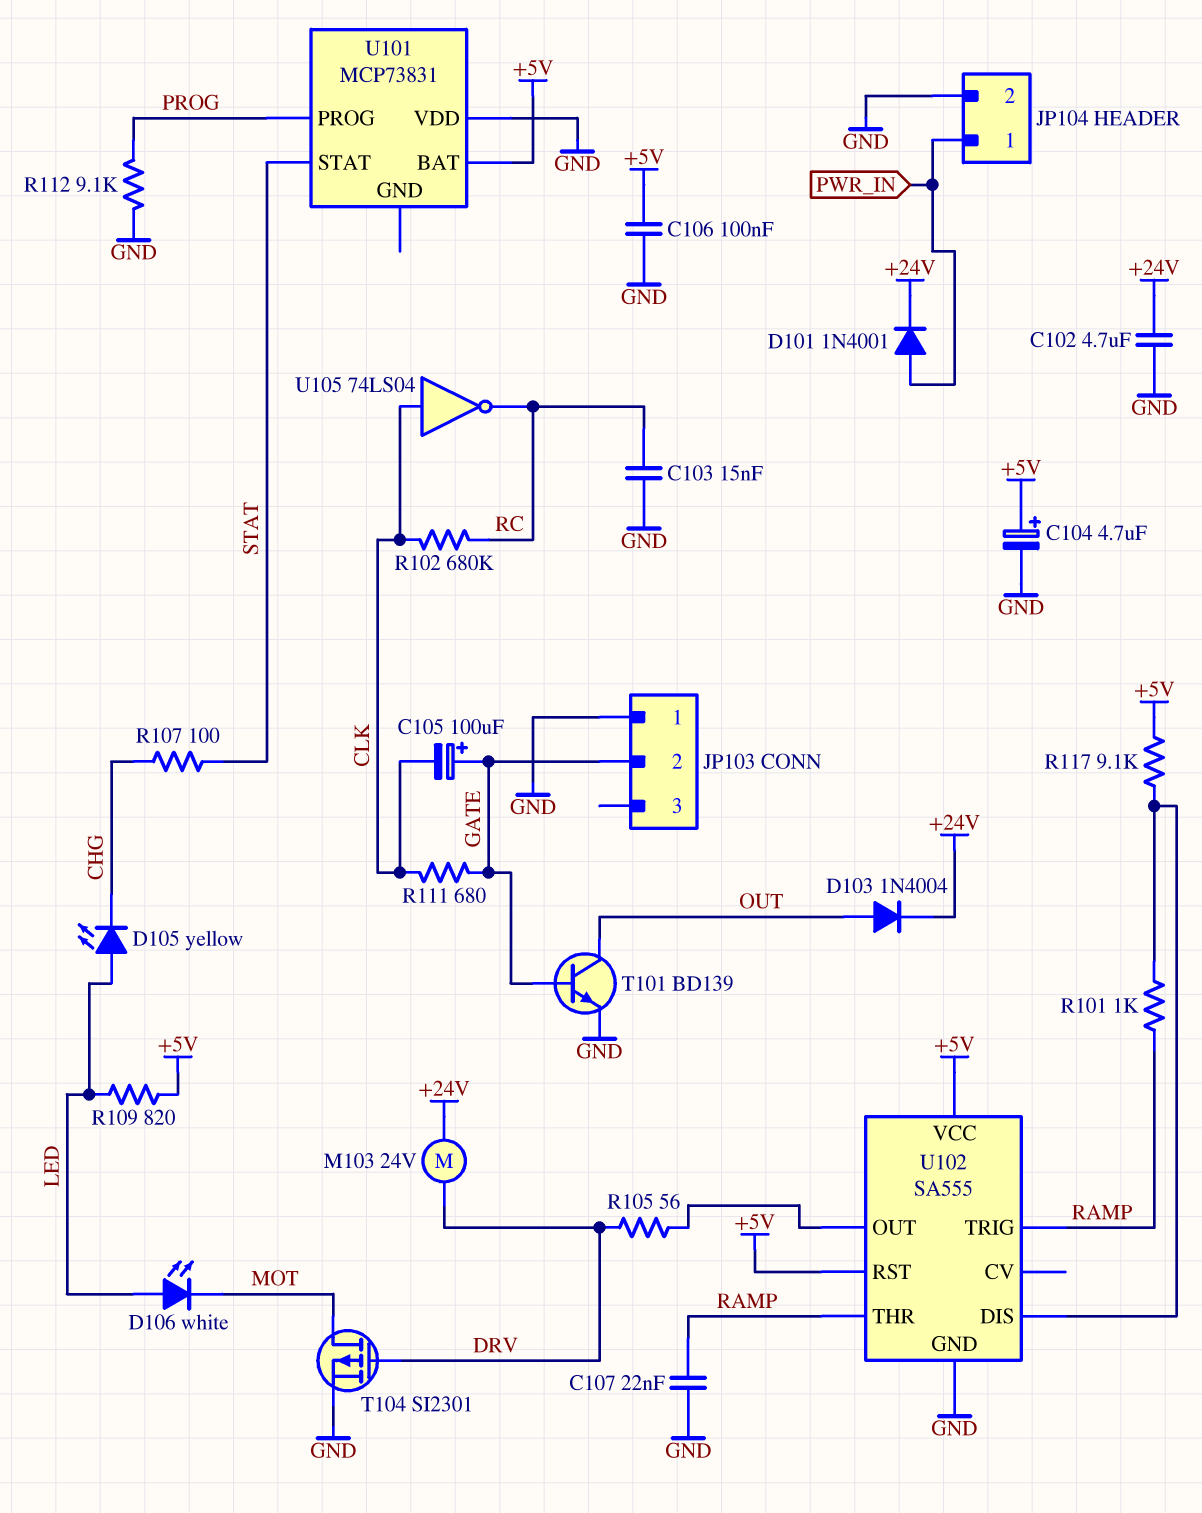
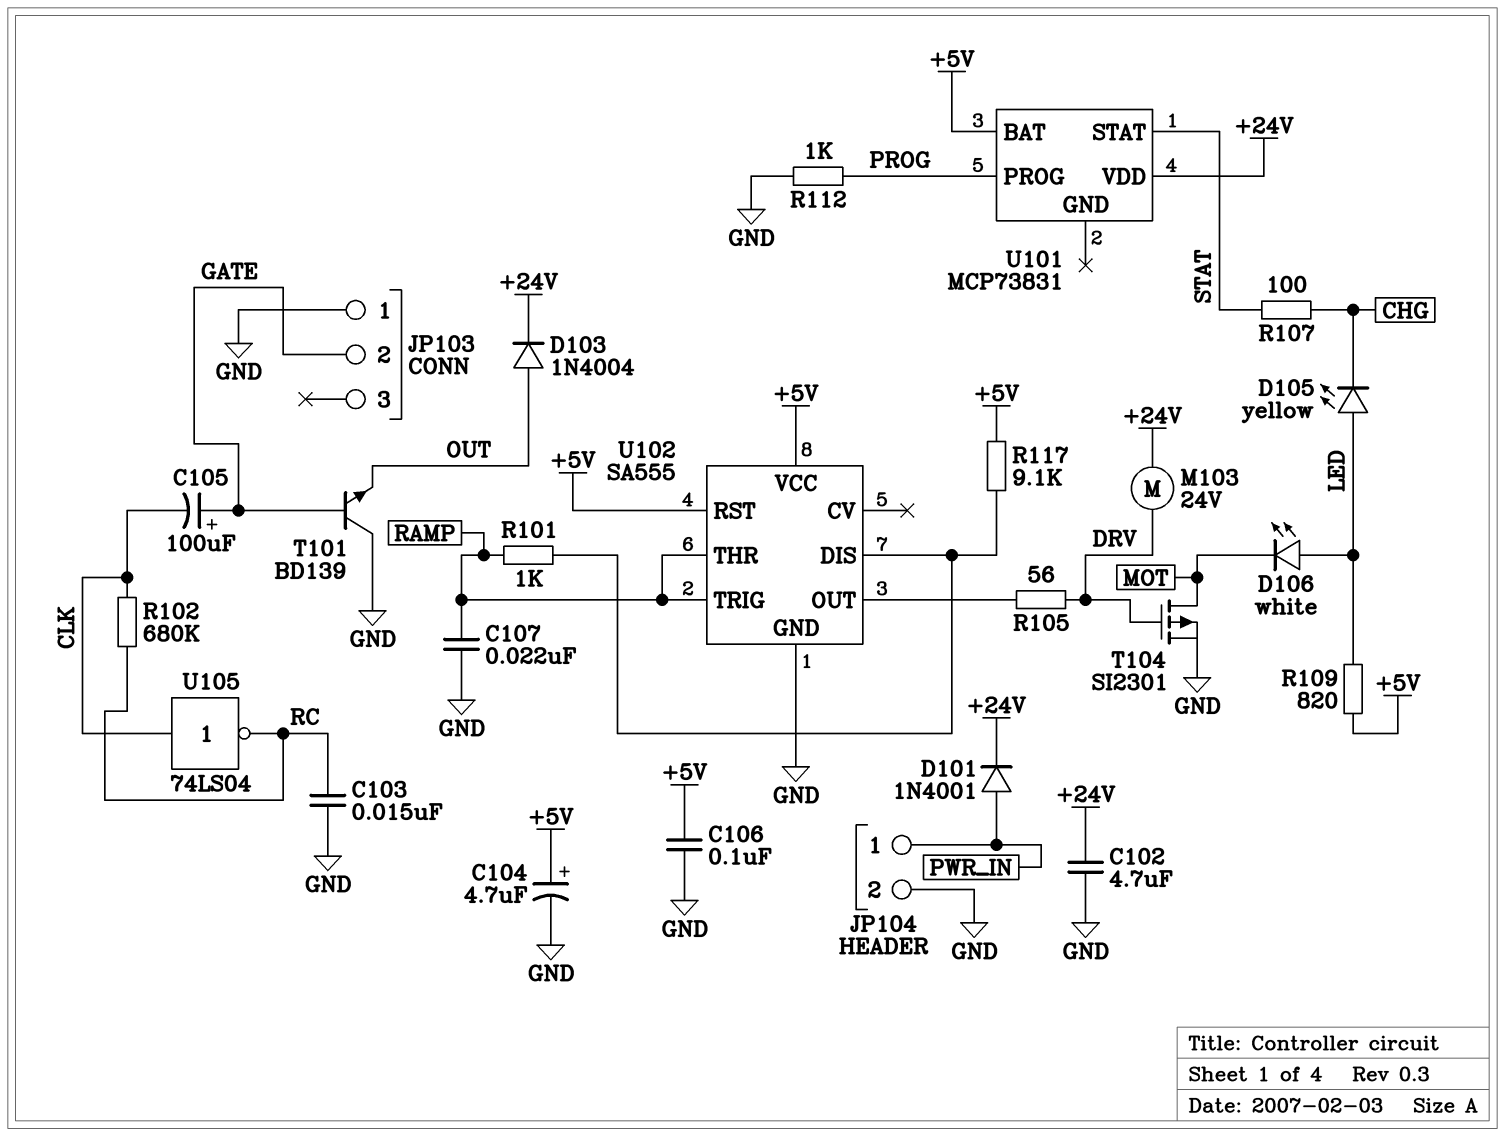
R111: 680 (CLK, GATE) -> none
R112: 9.1k (GND, PROG) -> 1k (GND, PROG)
T101: NPN BD139 (B GATE, C OUT, E GND) -> NPN BD139 (B GATE, C GND, E OUT)
U101 pin VDD: GND -> +24V

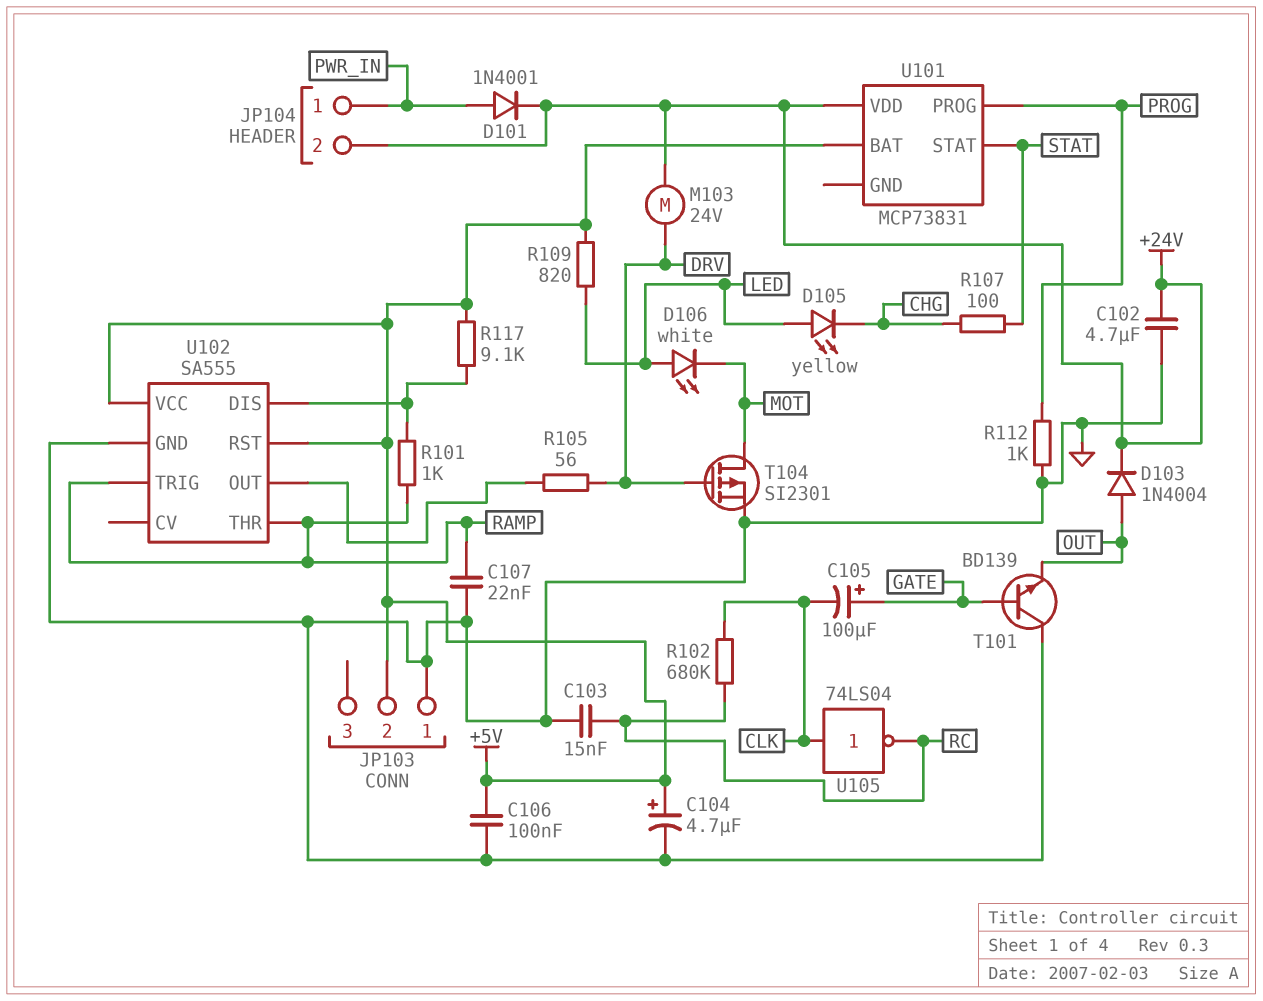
JP103 pin 2: GATE -> +5V
JP104 pin 2: GND -> +24V

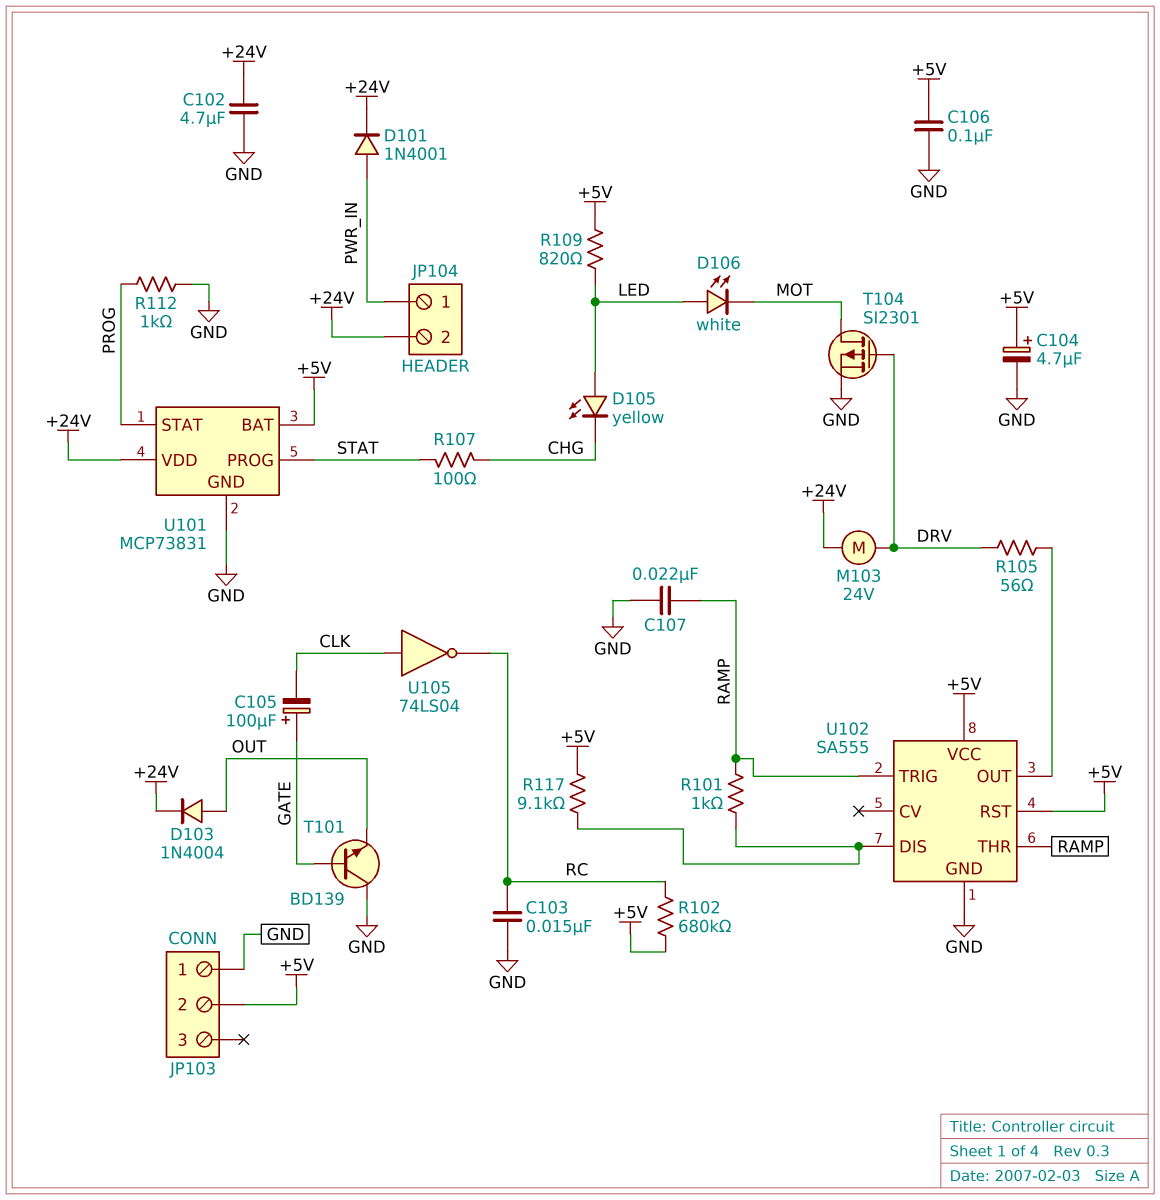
R102: 680k (CLK, RC) -> 680k (+5V, RC)
U101 pin GND: none -> GND
U101 pin PROG: PROG -> STAT
U101 pin STAT: STAT -> PROG

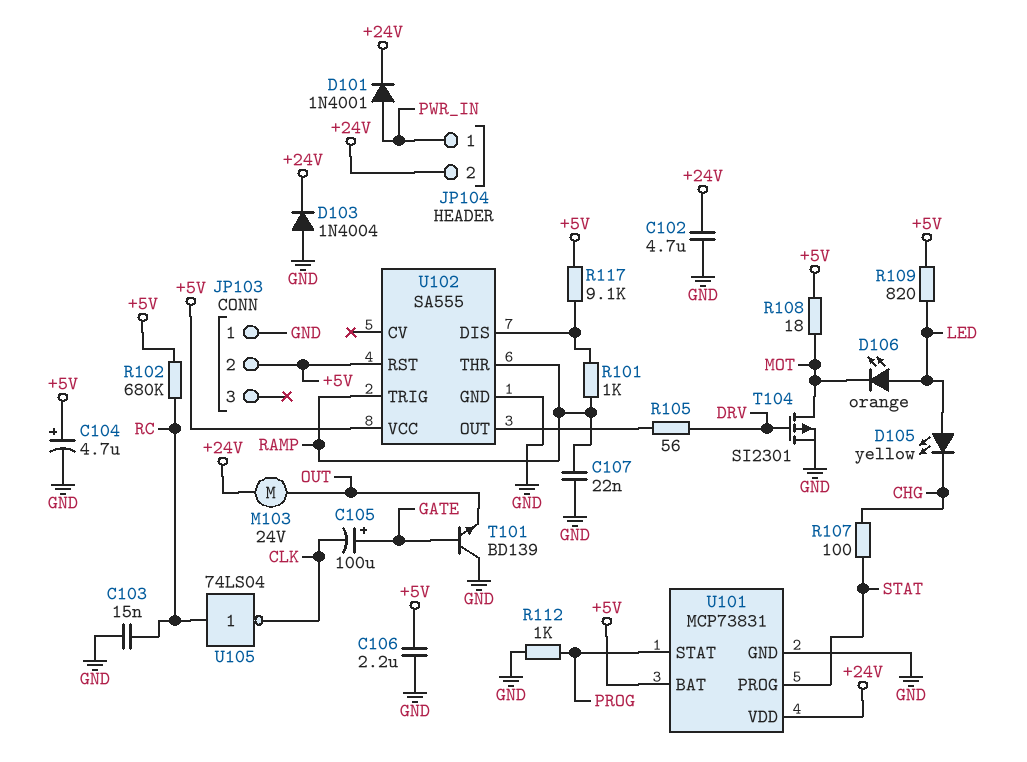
C106: 100nF (+5V, GND) -> 2.2uF (+5V, GND)
D103: diode 1N4004 (A OUT, K +24V) -> diode 1N4004 (A GND, K +24V)
D106: LED white (A LED, K MOT) -> LED orange (A LED, K MOT)
M103: motor 24V (+24V, DRV) -> motor 24V (+24V, OUT)
R108: none -> 18 (+5V, MOT)
U105: NOT 74LS04 (in CLK, out RC) -> NOT 74LS04 (in RC, out CLK)

